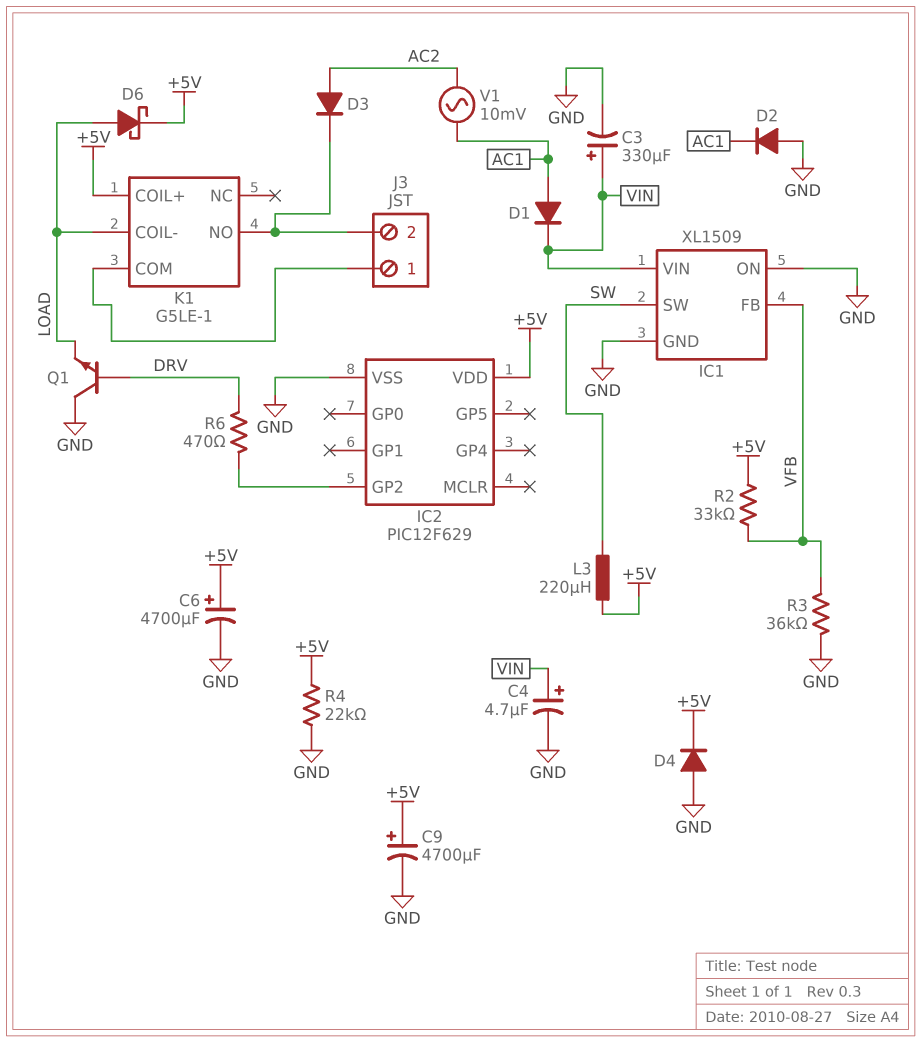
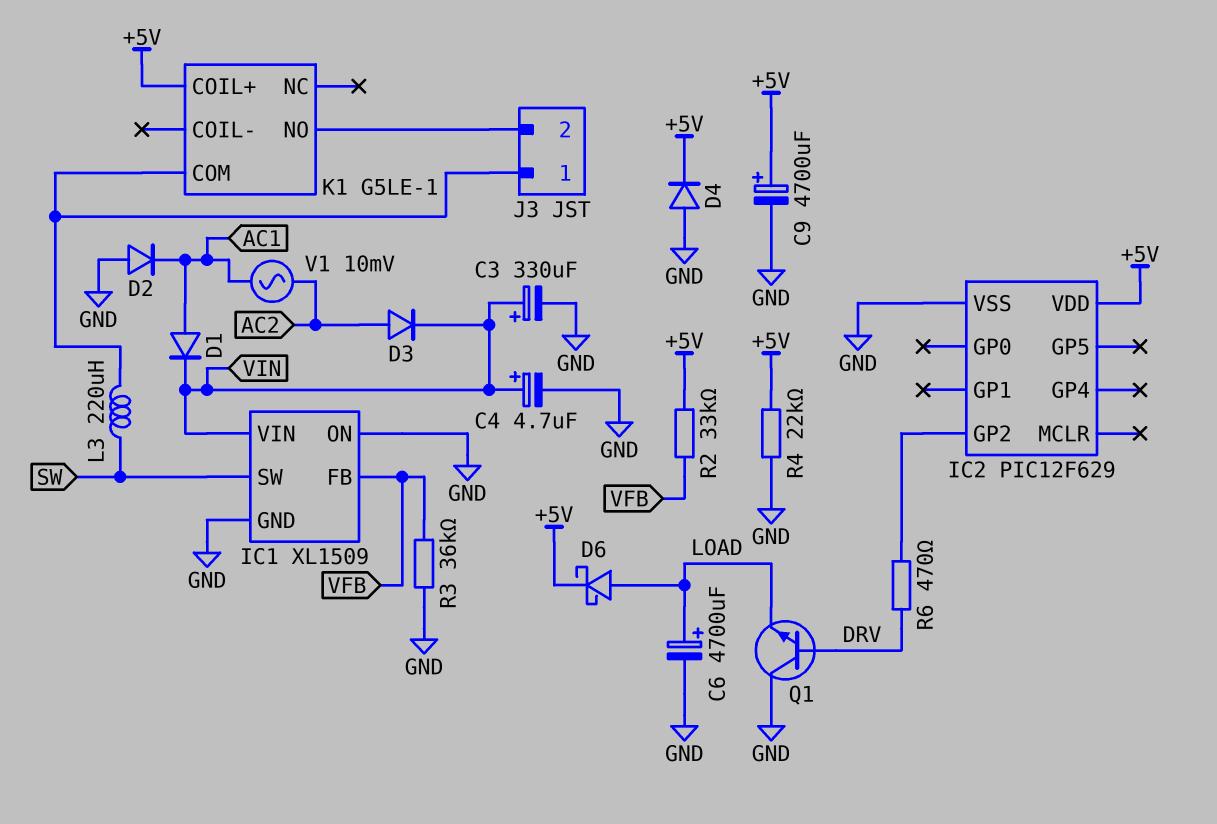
C6: 4700uF (plus +5V, minus GND) -> 4700uF (plus LOAD, minus GND)
D3: diode (A AC2, K J3/2) -> diode (A AC2, K VIN)
K1 pin COIL-: LOAD -> none
L3: 220uH (+5V, SW) -> 220uH (J3/1, SW)

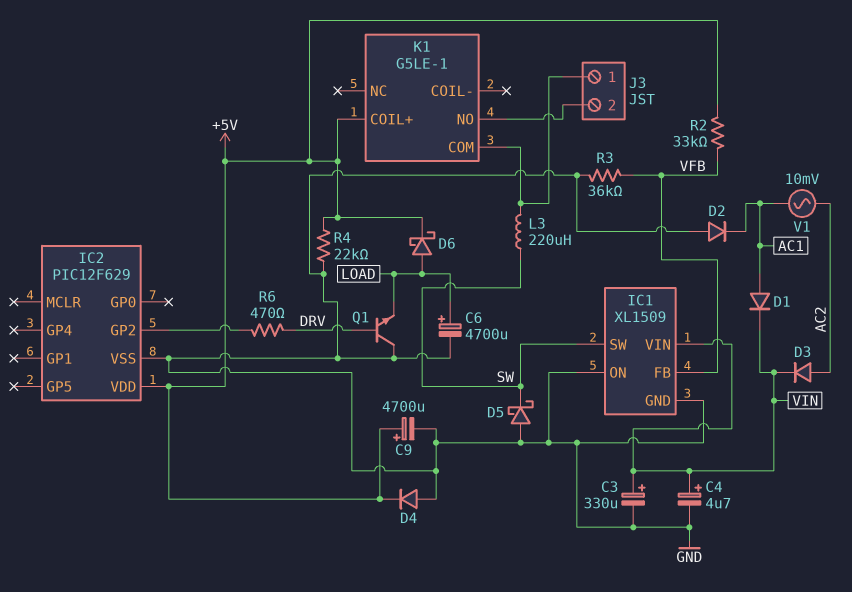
D5: none -> schottky (A GND, K SW)

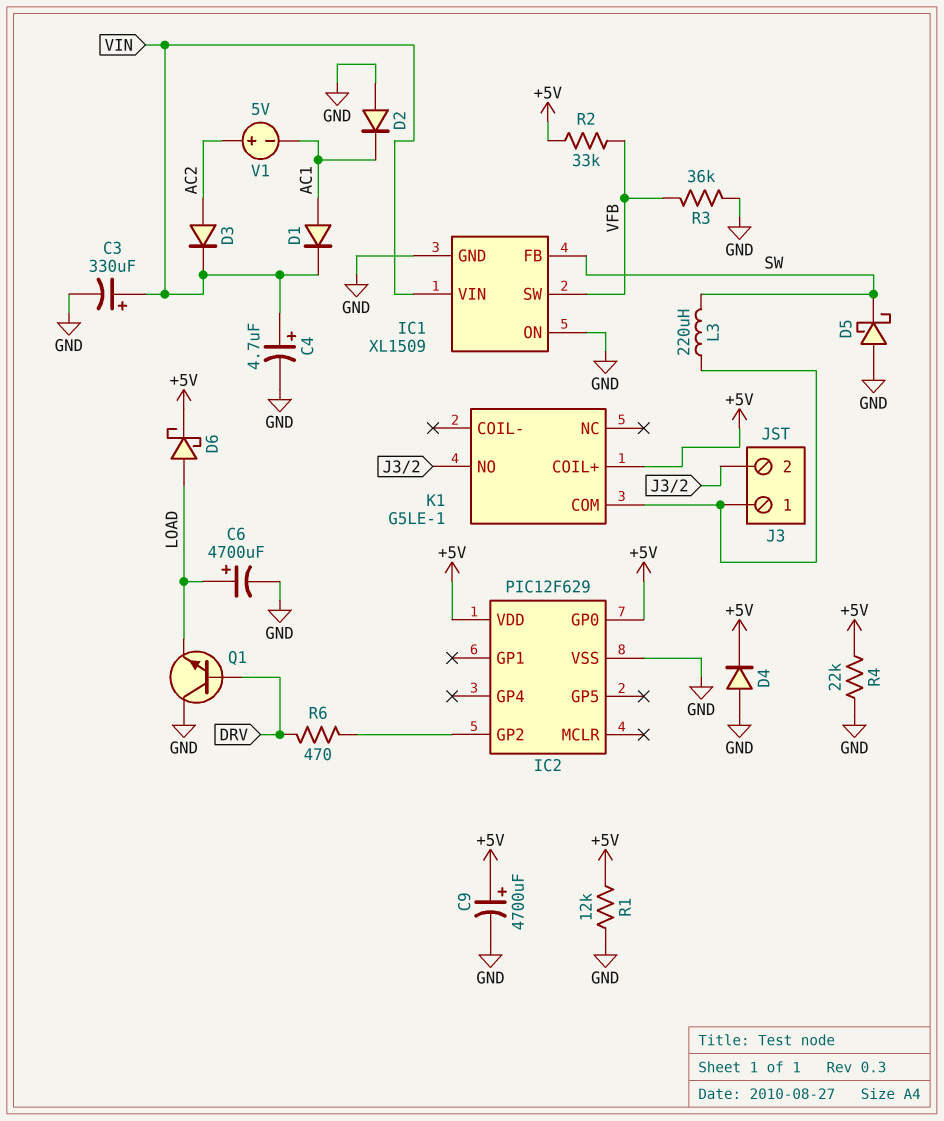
IC1 pin FB: VFB -> SW
IC1 pin SW: SW -> VFB
IC2 pin GP0: none -> +5V
R1: none -> 12k (+5V, GND)
V1: AC 10mV (AC1, AC2) -> 5V (plus AC2, minus AC1)

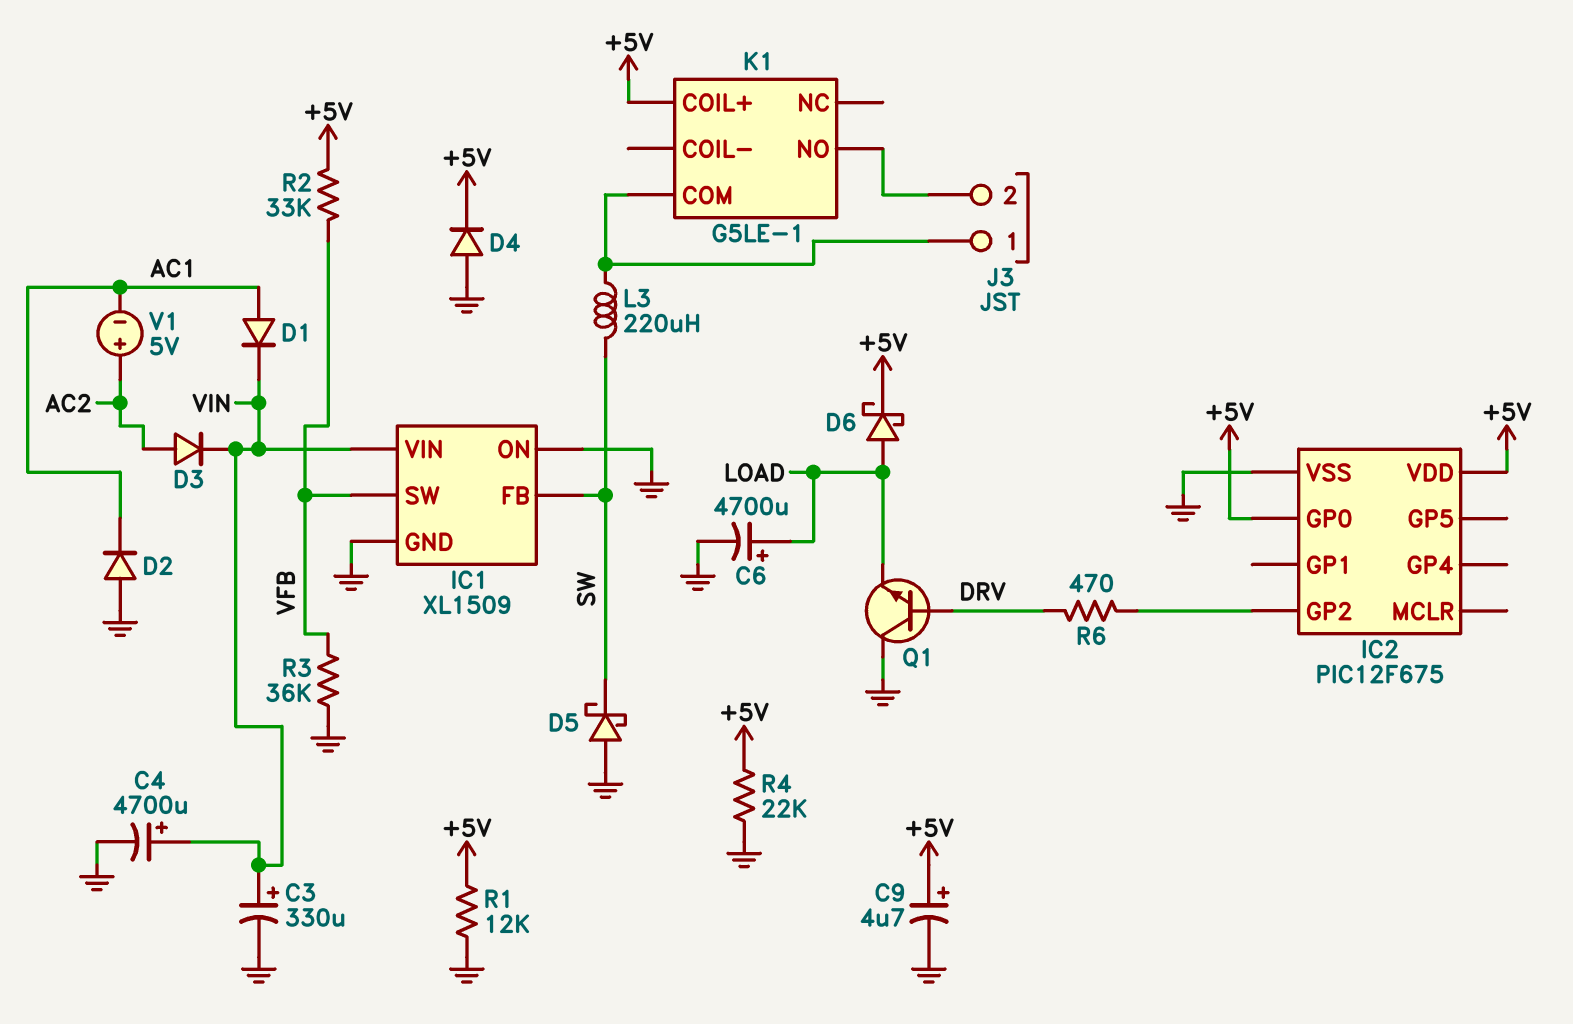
C4: 4.7uF (plus VIN, minus GND) -> 4700uF (plus VIN, minus GND)
C9: 4700uF (plus +5V, minus GND) -> 4.7uF (plus +5V, minus GND)
IC2: PIC12F629 -> PIC12F675

